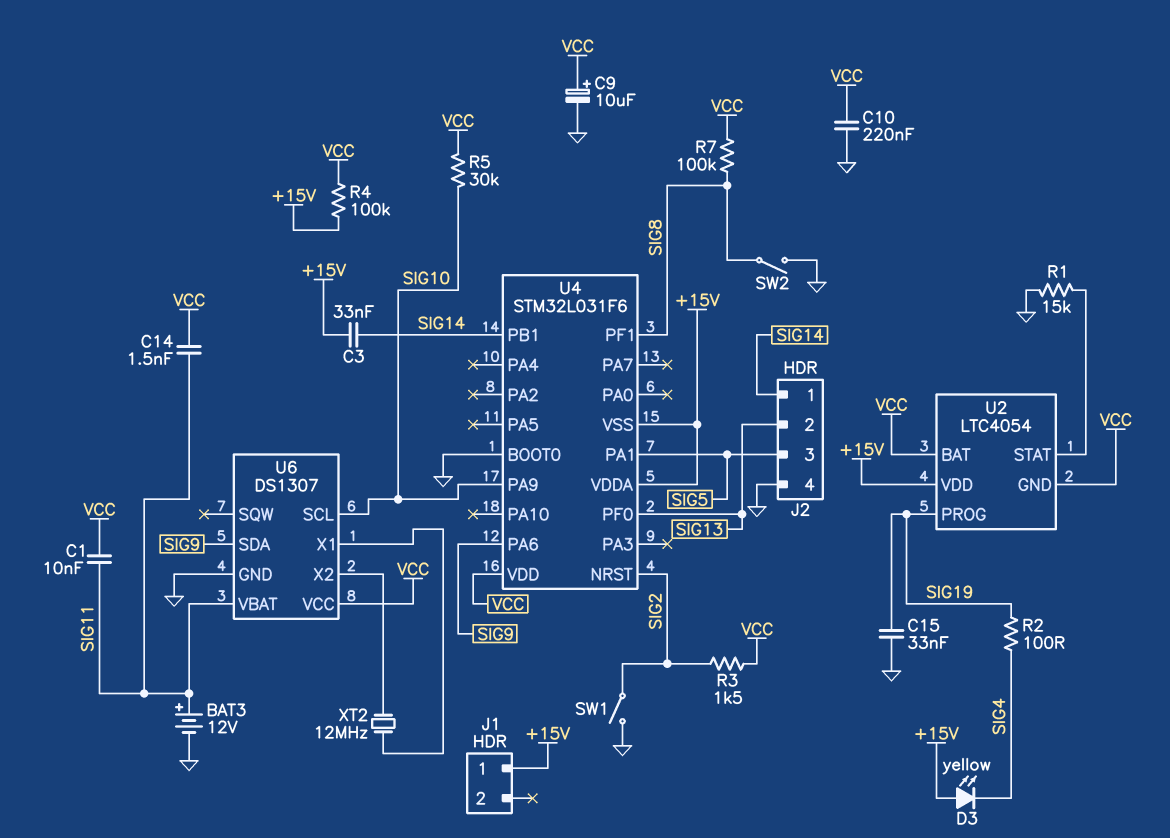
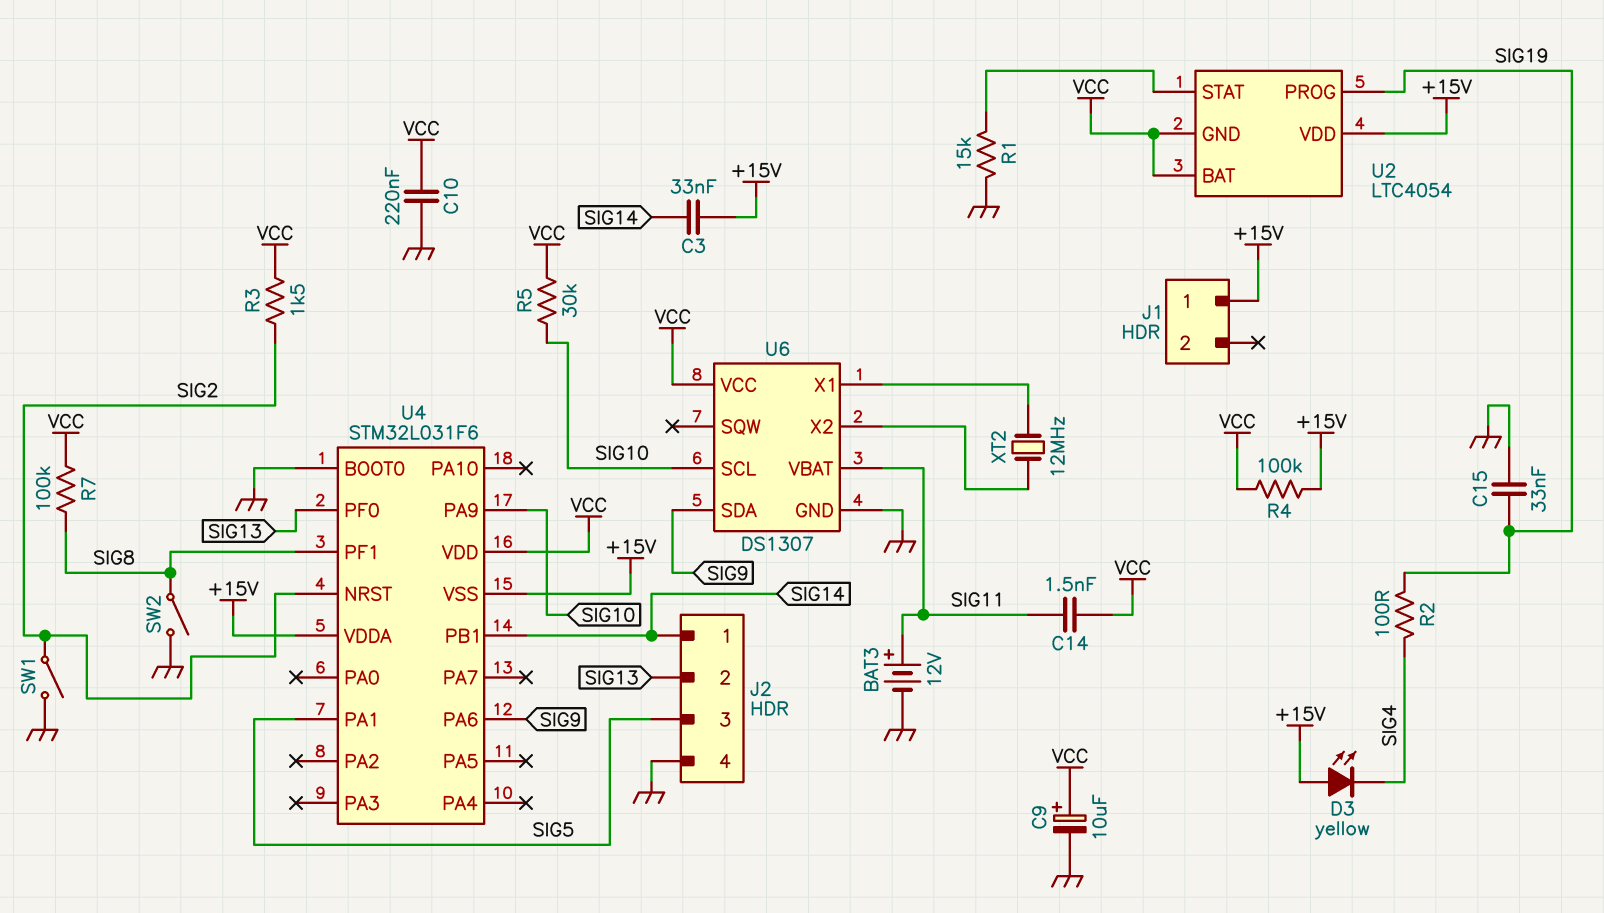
C1: 10nF (SIG11, VCC) -> none

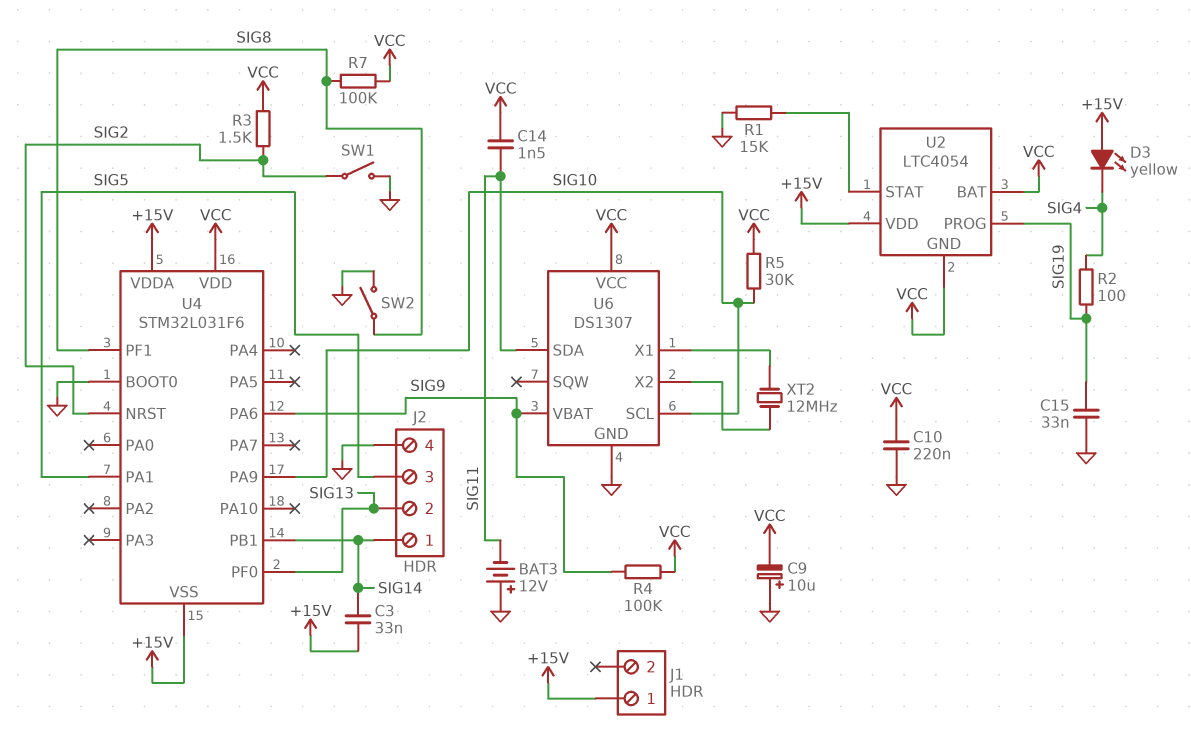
BAT3: 12V (plus SIG11, minus GND) -> 12V (plus GND, minus SIG11)
C9: 10uF (plus VCC, minus GND) -> 10uF (plus GND, minus VCC)
R4: 100k (+15V, VCC) -> 100k (SIG9, VCC)
U6 pin SDA: SIG9 -> SIG11
U6 pin VBAT: SIG11 -> SIG9

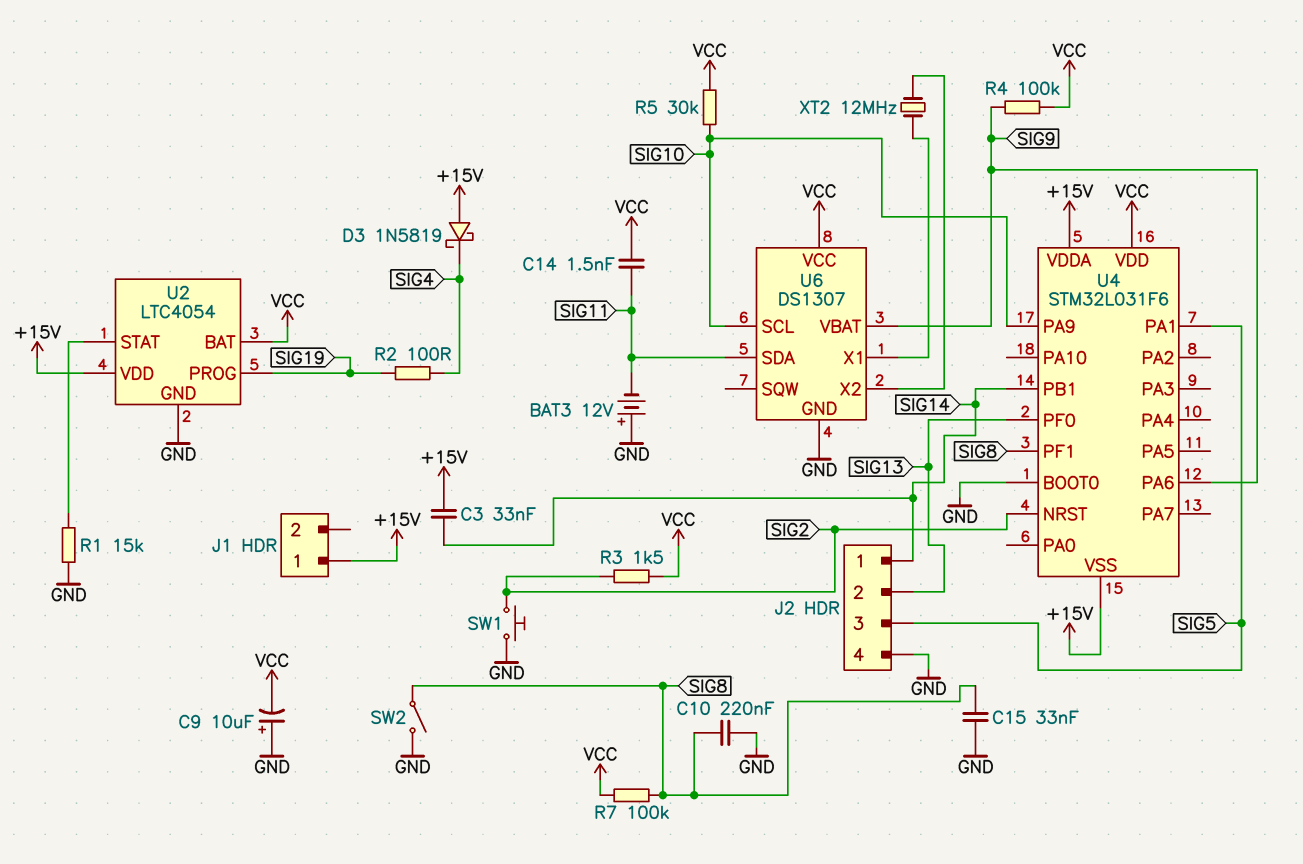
C10: 220nF (GND, VCC) -> 220nF (GND, SIG8)
C15: 33nF (GND, SIG19) -> 33nF (GND, SIG8)
D3: LED yellow (A +15V, K SIG4) -> schottky 1N5819 (A +15V, K SIG4)
SW1: switch (GND, SIG2) -> button (GND, SIG2)
U2 pin GND: VCC -> GND

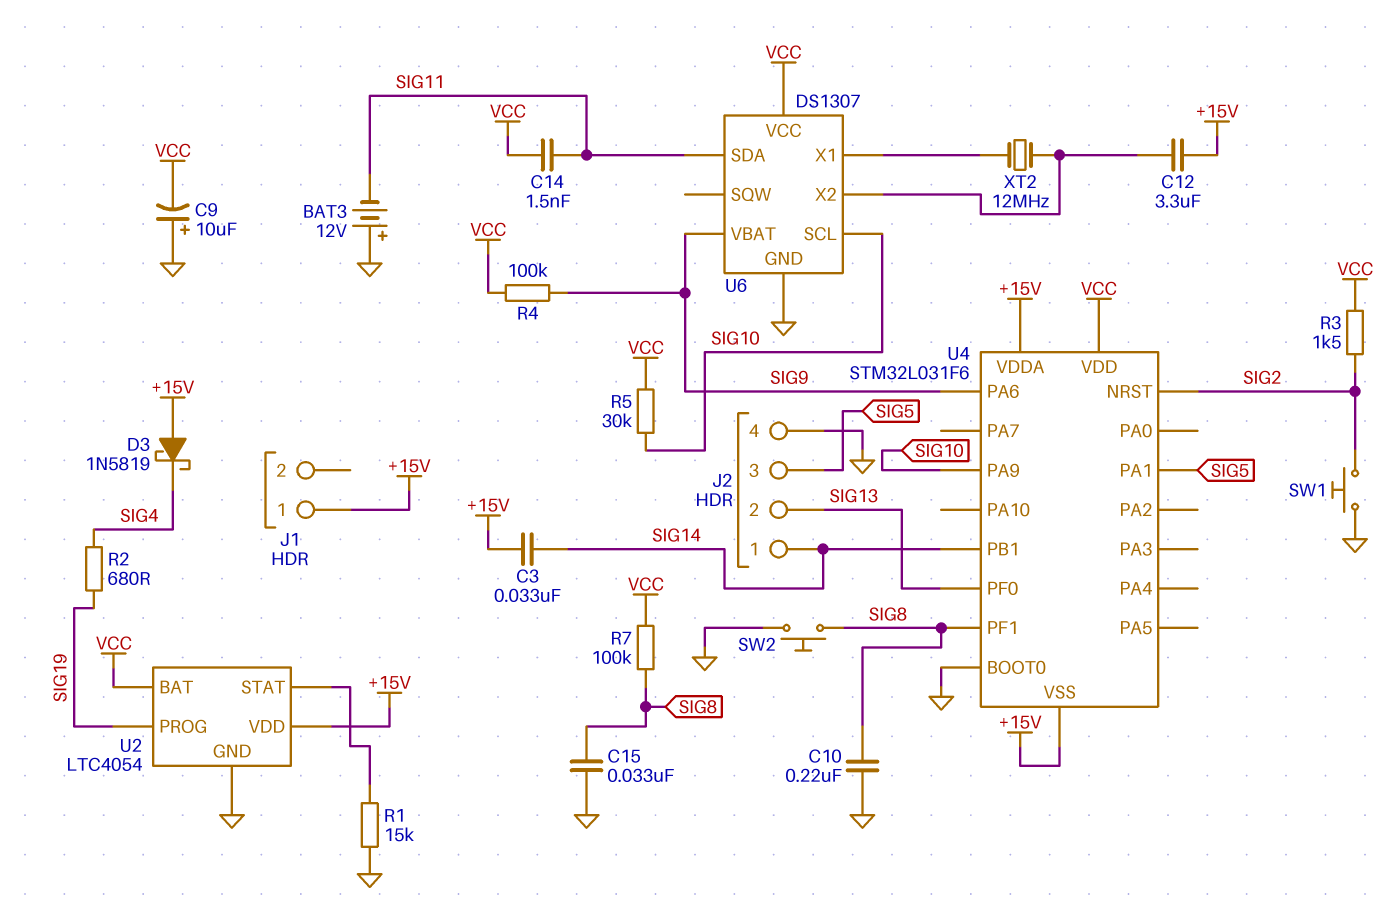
C12: none -> 3.3uF (+15V, U6/X2)
R2: 100 (SIG4, SIG19) -> 680 (SIG4, SIG19)
SW2: switch (GND, SIG8) -> button (GND, SIG8)

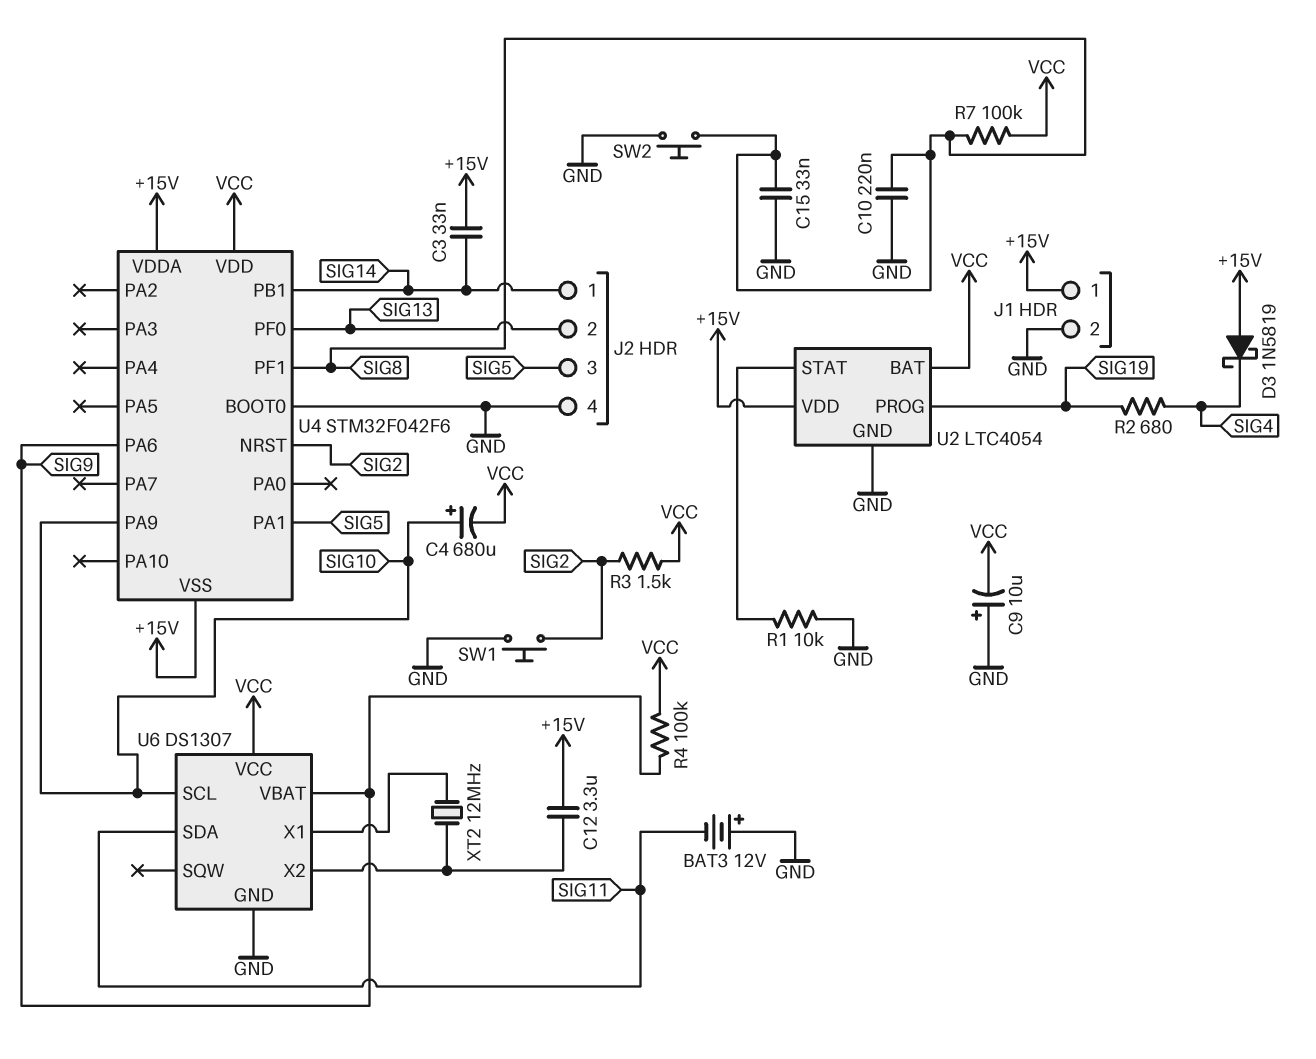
C4: none -> 680uF (plus SIG10, minus VCC)
C14: 1.5nF (SIG11, VCC) -> none
J1 pin 2: none -> GND
R1: 15k (GND, U2/STAT) -> 10k (GND, U2/STAT)
R5: 30k (SIG10, VCC) -> none
U4: STM32L031F6 -> STM32F042F6

